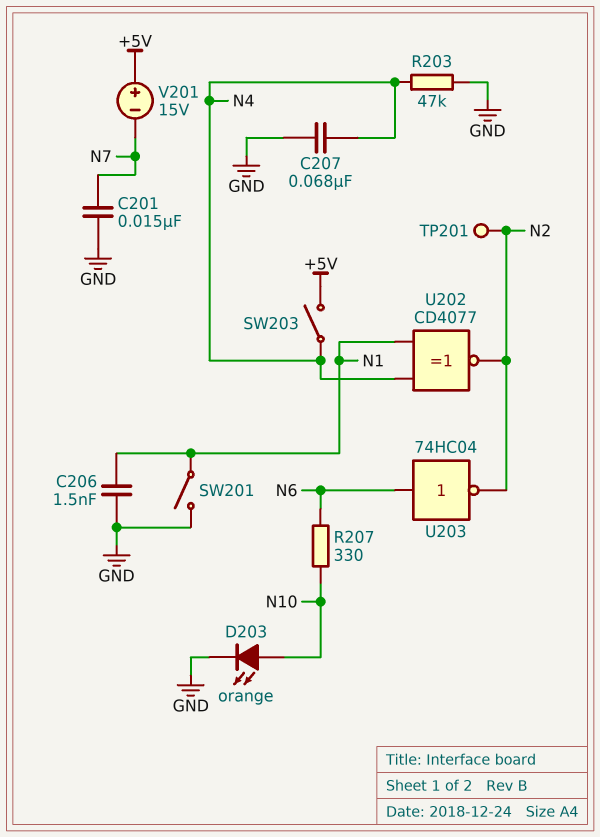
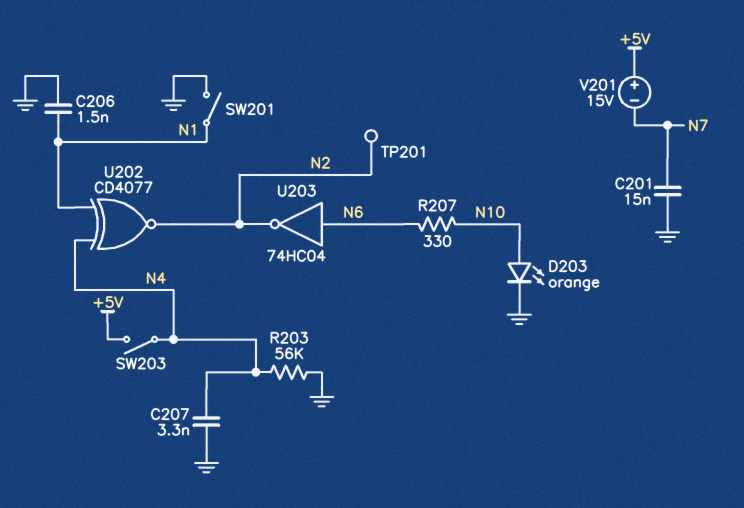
C207: 68nF (GND, N4) -> 3.3nF (GND, N4)
R203: 47k (GND, N4) -> 56k (GND, N4)

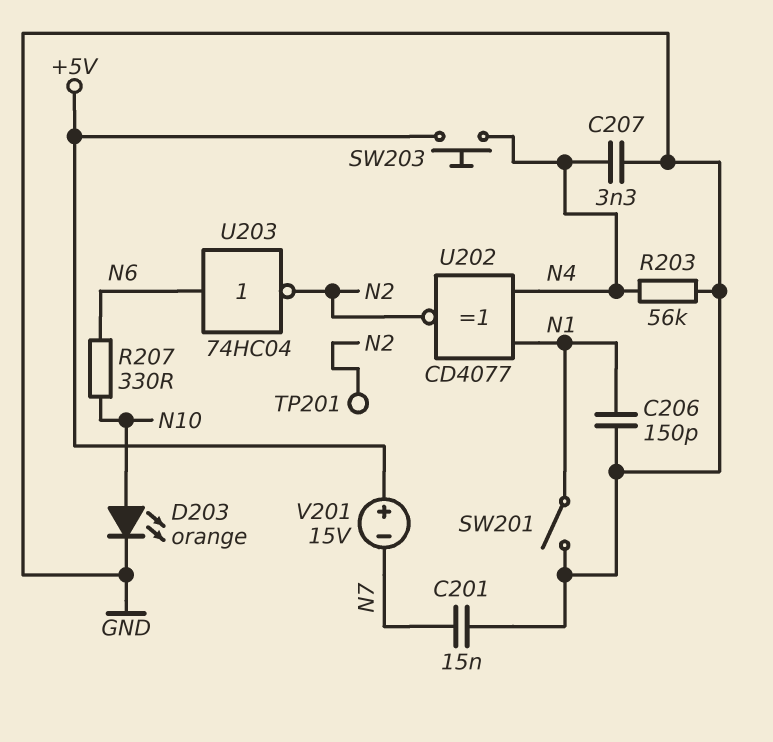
C206: 1.5nF (GND, N1) -> 150pF (GND, N1)
SW203: switch (+5V, N4) -> button (+5V, N4)

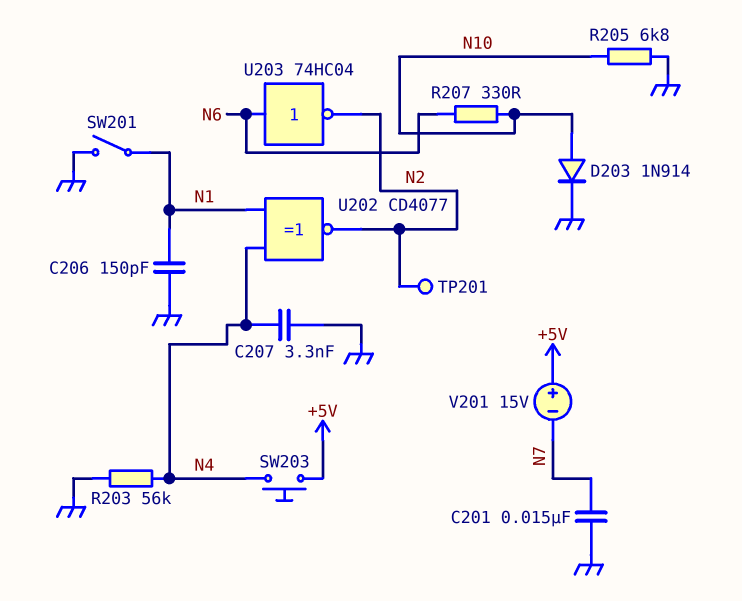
D203: LED orange (A N10, K GND) -> diode 1N914 (A N10, K GND)
R205: none -> 6.8k (GND, N10)

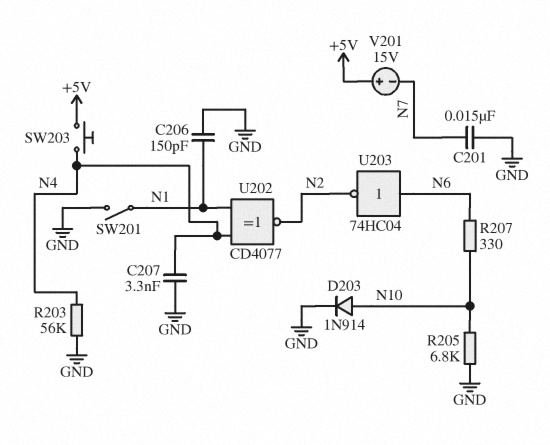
TP201: test point (N2) -> none

